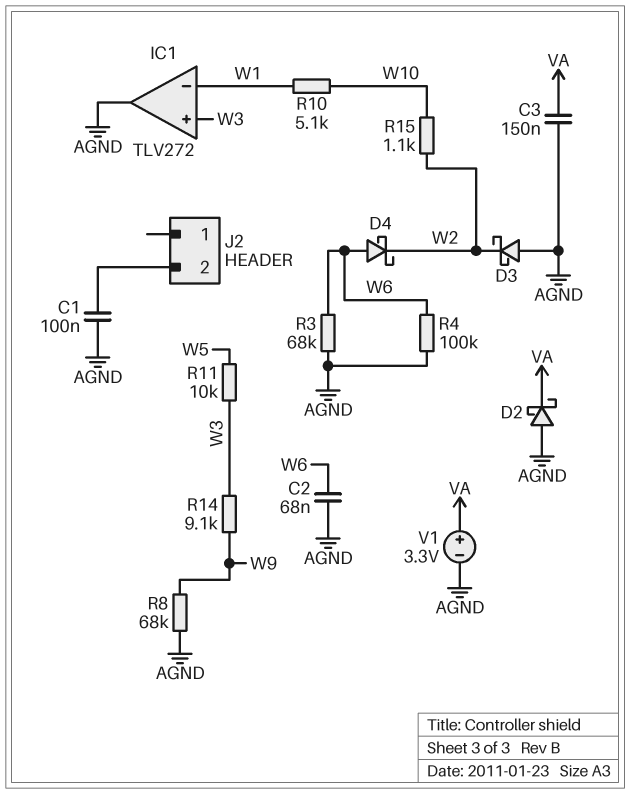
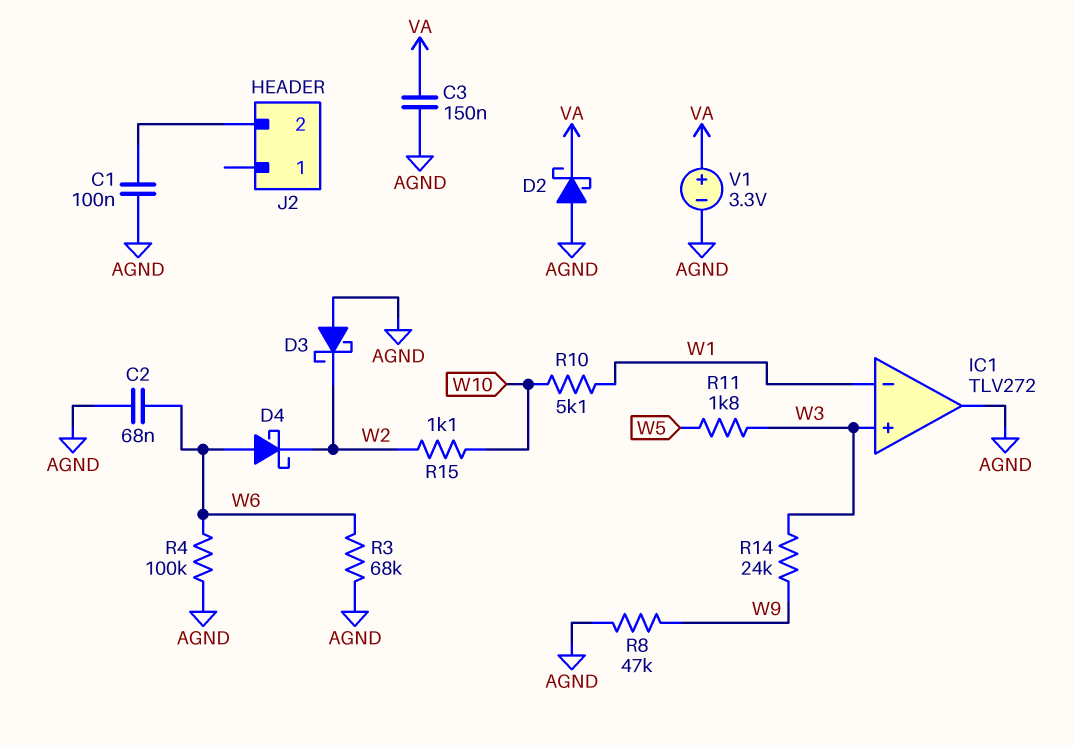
R8: 68k (AGND, W9) -> 47k (AGND, W9)
R11: 10k (W3, W5) -> 1.8k (W3, W5)
R14: 9.1k (W3, W9) -> 24k (W3, W9)

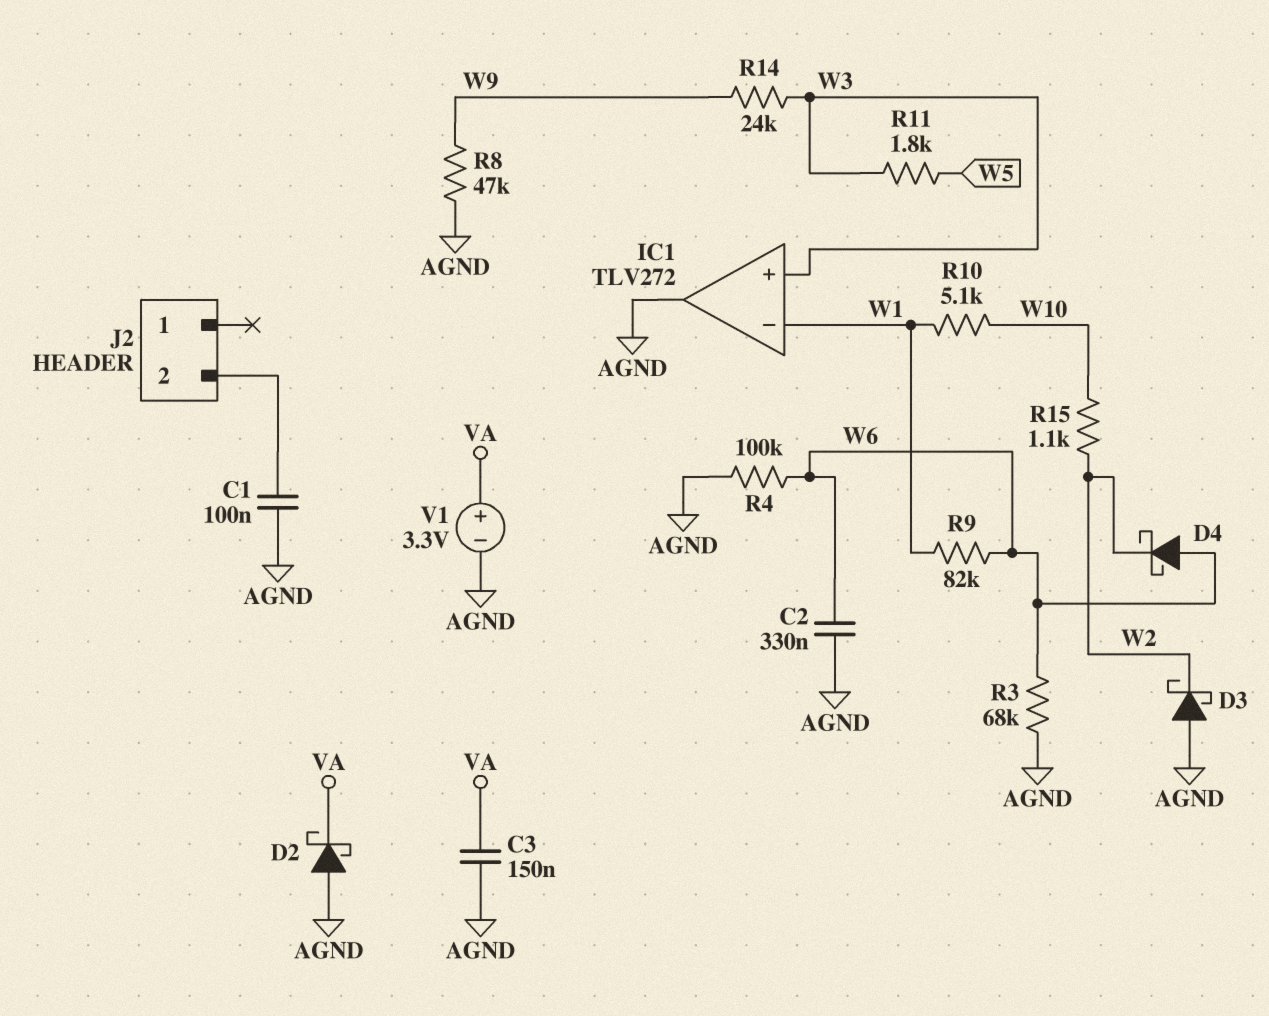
C2: 68nF (AGND, W6) -> 330nF (AGND, W6)
R9: none -> 82k (W1, W6)

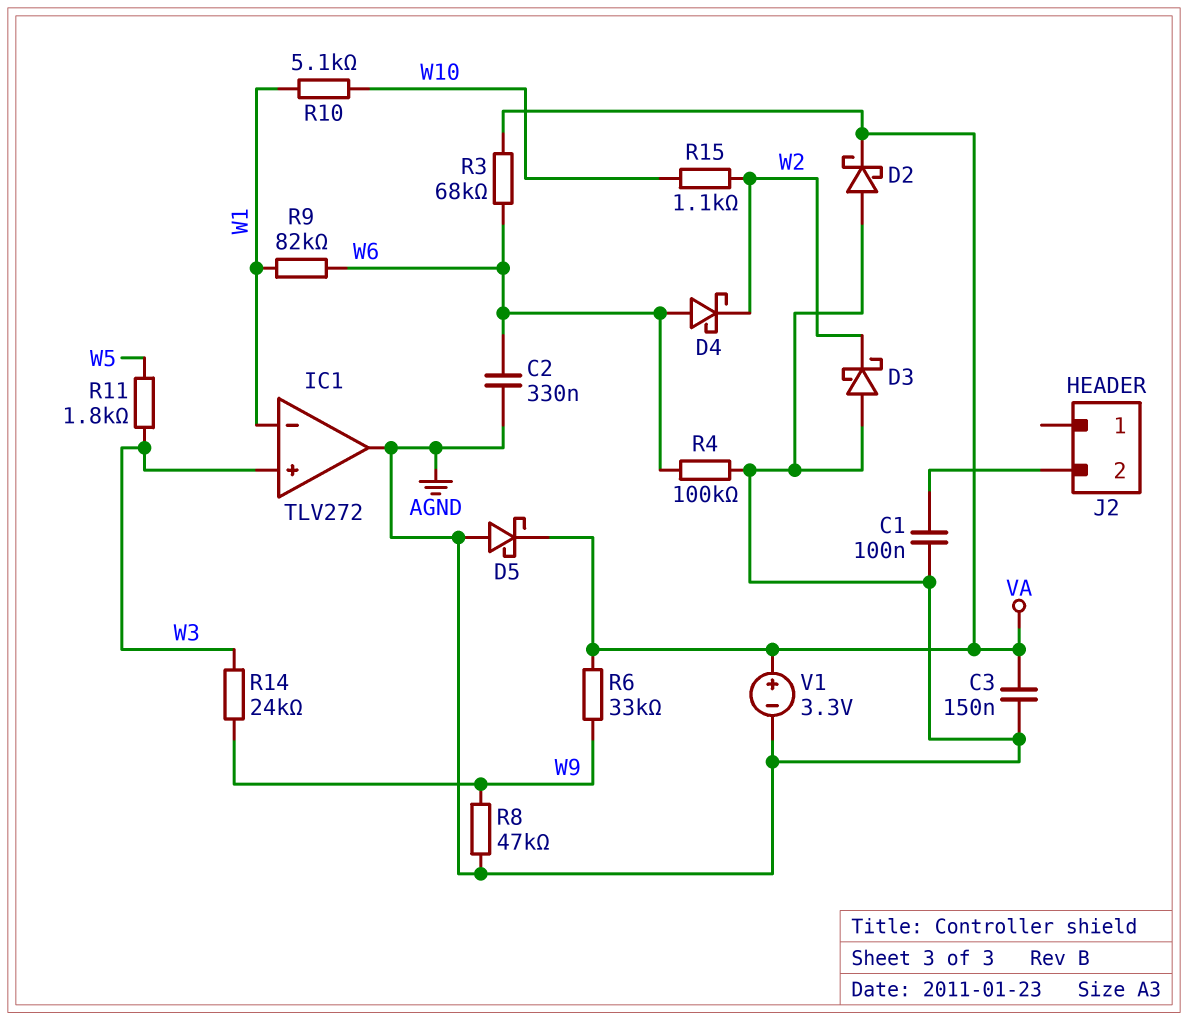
D5: none -> schottky (A AGND, K VA)
R3: 68k (AGND, W6) -> 68k (VA, W6)
R6: none -> 33k (VA, W9)

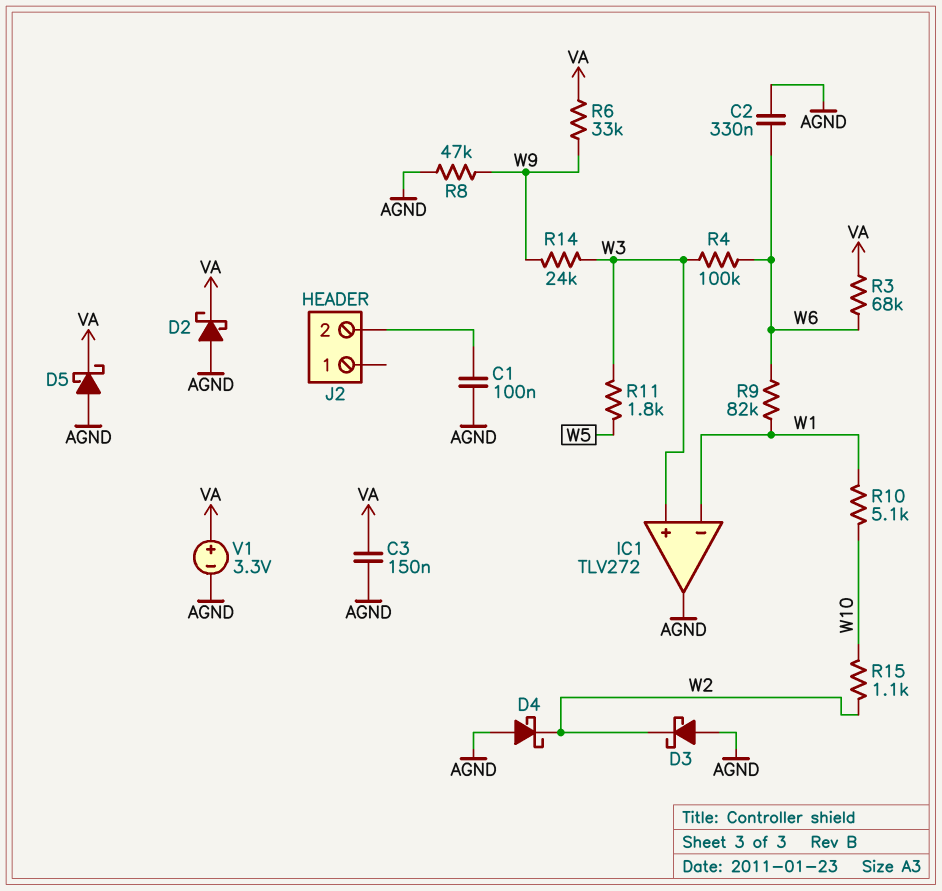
D4: schottky (A W6, K W2) -> schottky (A AGND, K W2)
R4: 100k (AGND, W6) -> 100k (W3, W6)

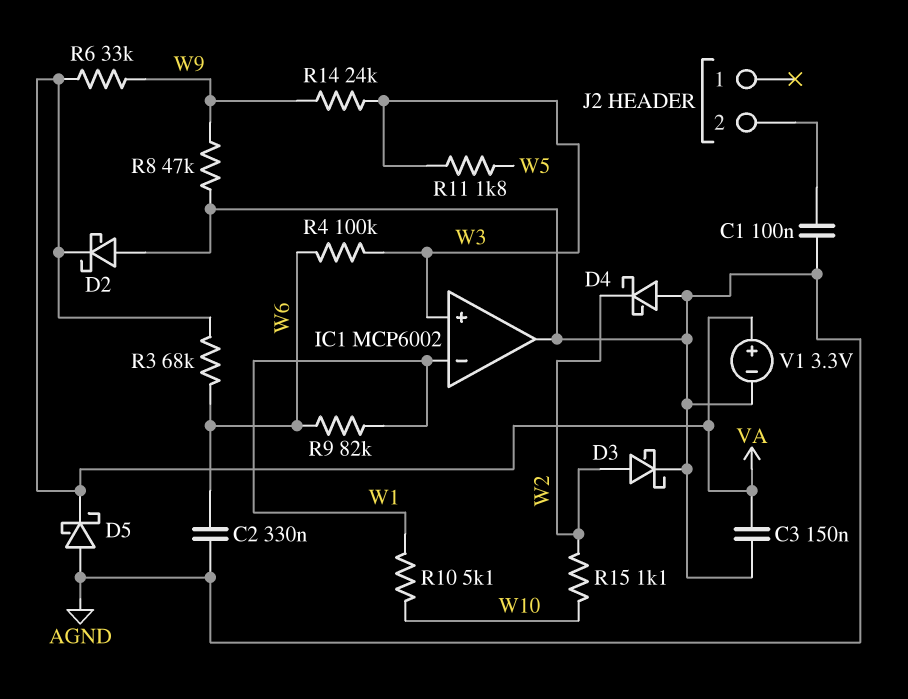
D3: schottky (A AGND, K W2) -> schottky (A W2, K AGND)
IC1: TLV272 -> MCP6002

